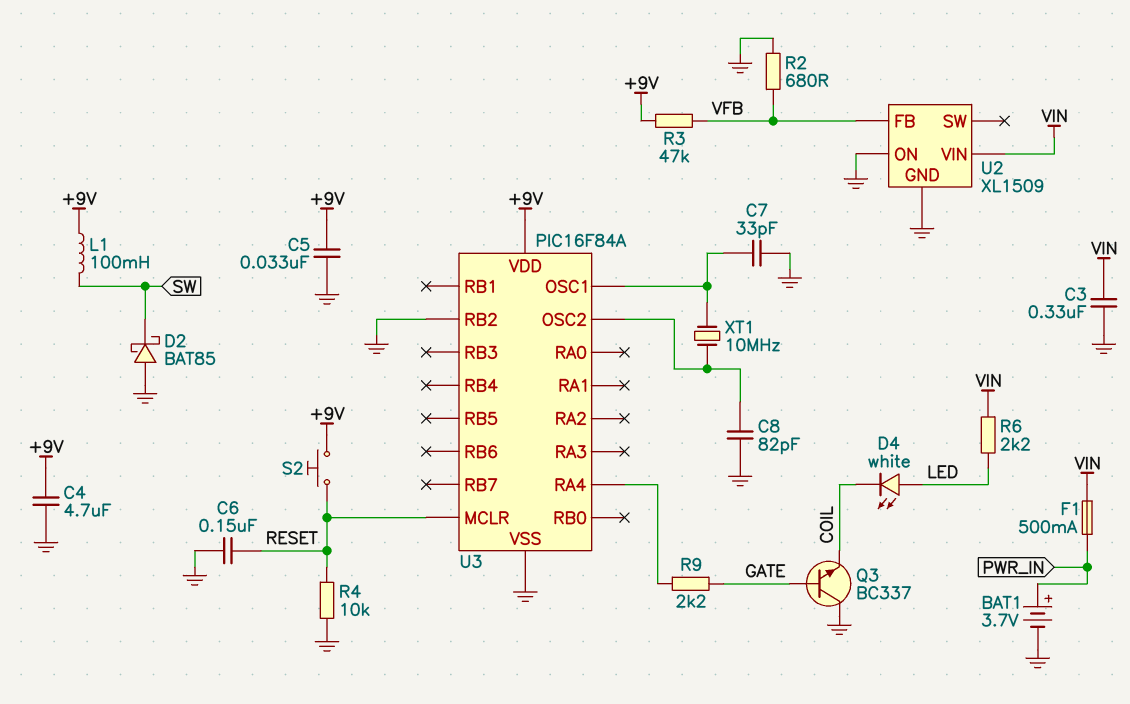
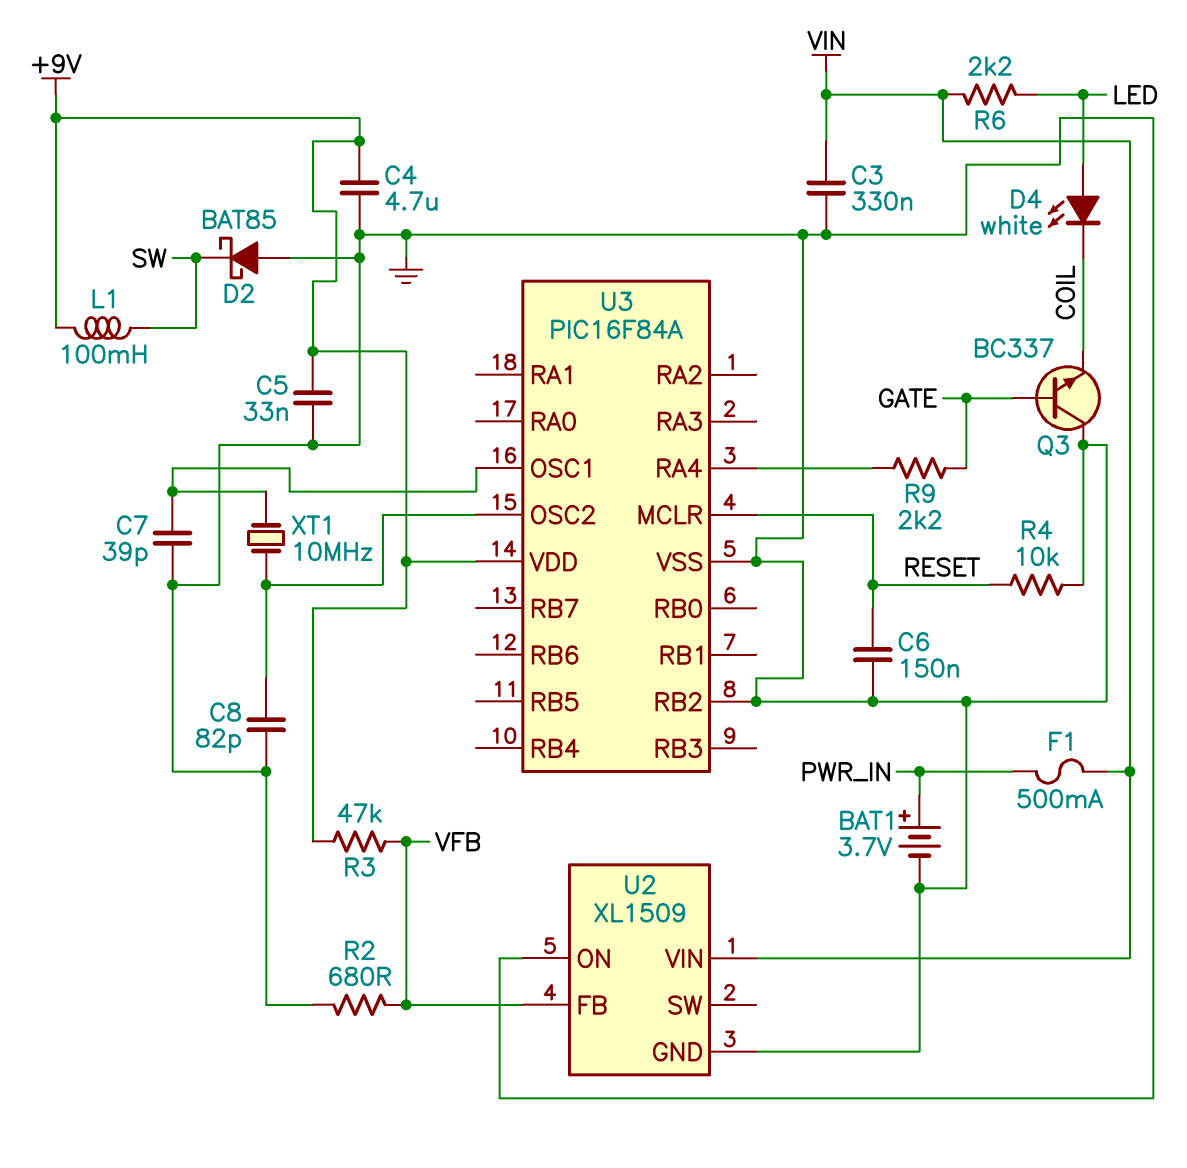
C7: 33pF (GND, U3/OSC1) -> 39pF (GND, U3/OSC1)
S2: button (+9V, RESET) -> none

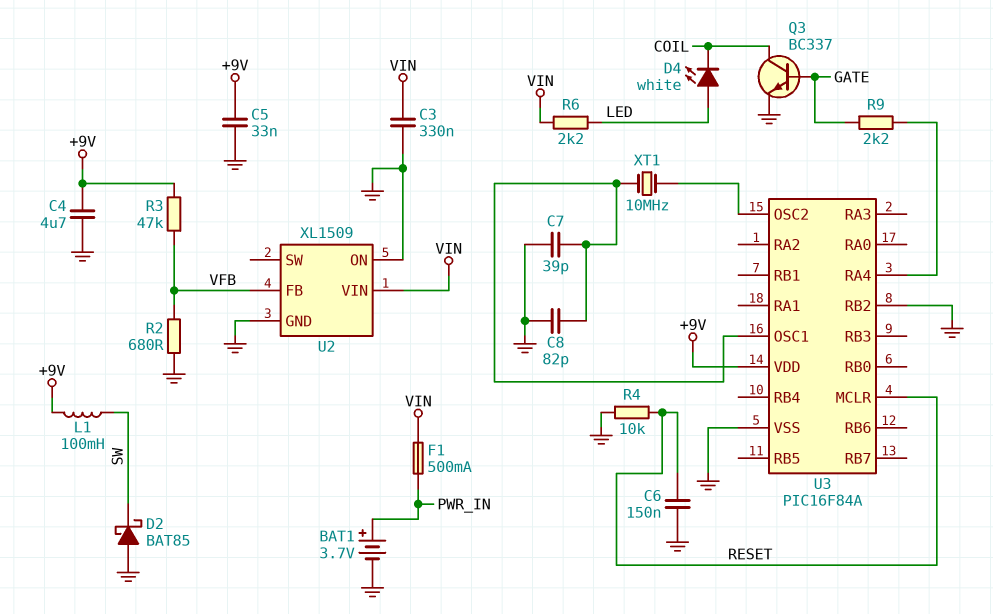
C8: 82pF (GND, U3/OSC2) -> 82pF (GND, U3/OSC1)
Q3: NPN BC337 (B GATE, C GND, E COIL) -> NPN BC337 (B GATE, C COIL, E GND)

